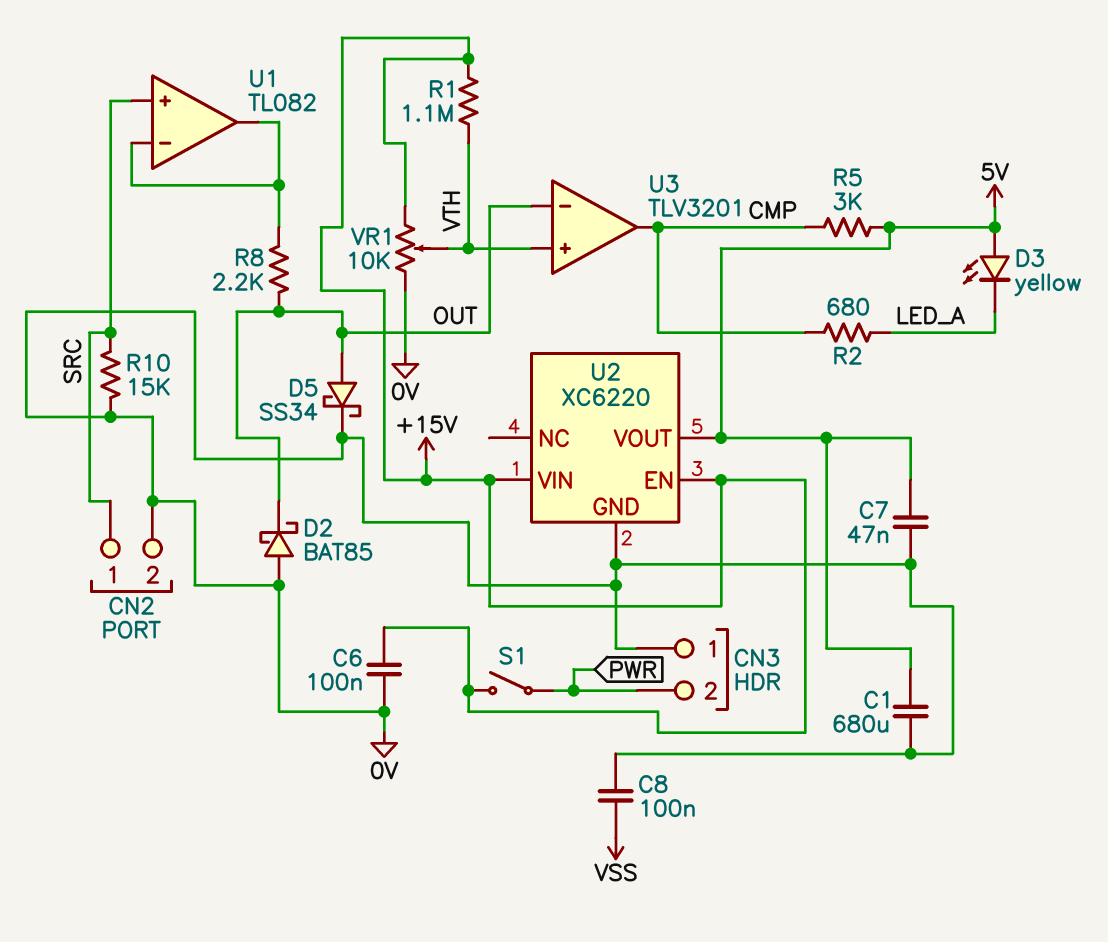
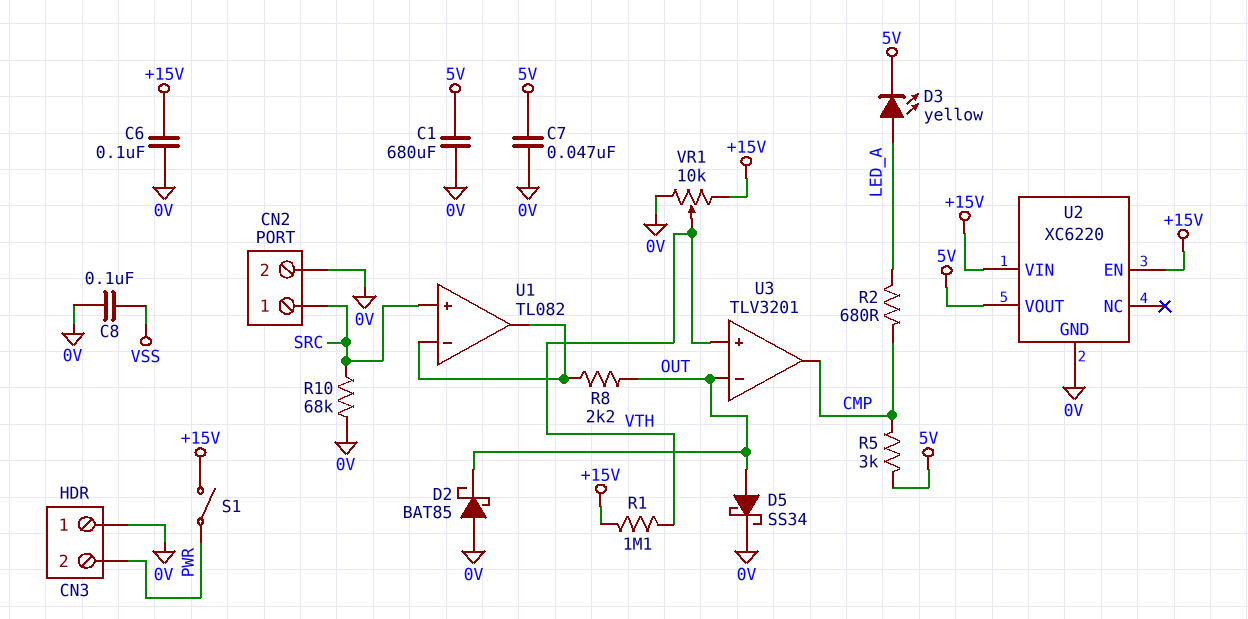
D3: LED yellow (A 5V, K LED_A) -> LED yellow (A LED_A, K 5V)
R10: 15k (0V, SRC) -> 68k (0V, SRC)

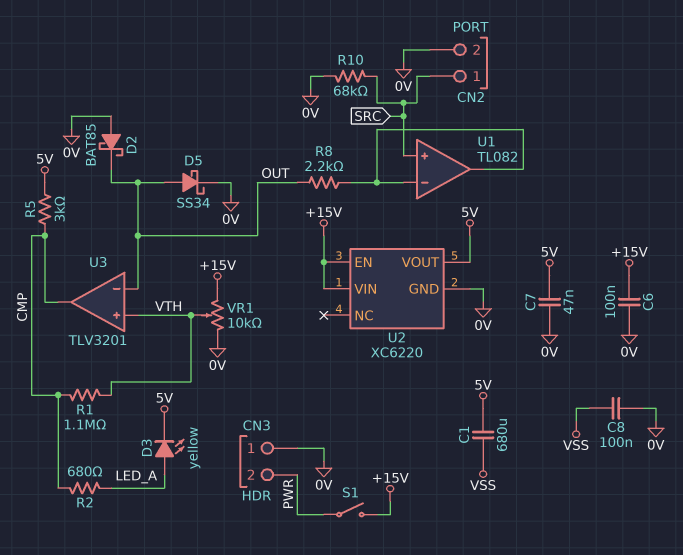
C1: 680uF (0V, 5V) -> 680uF (5V, VSS)
R1: 1.1M (+15V, VTH) -> 1.1M (CMP, VTH)

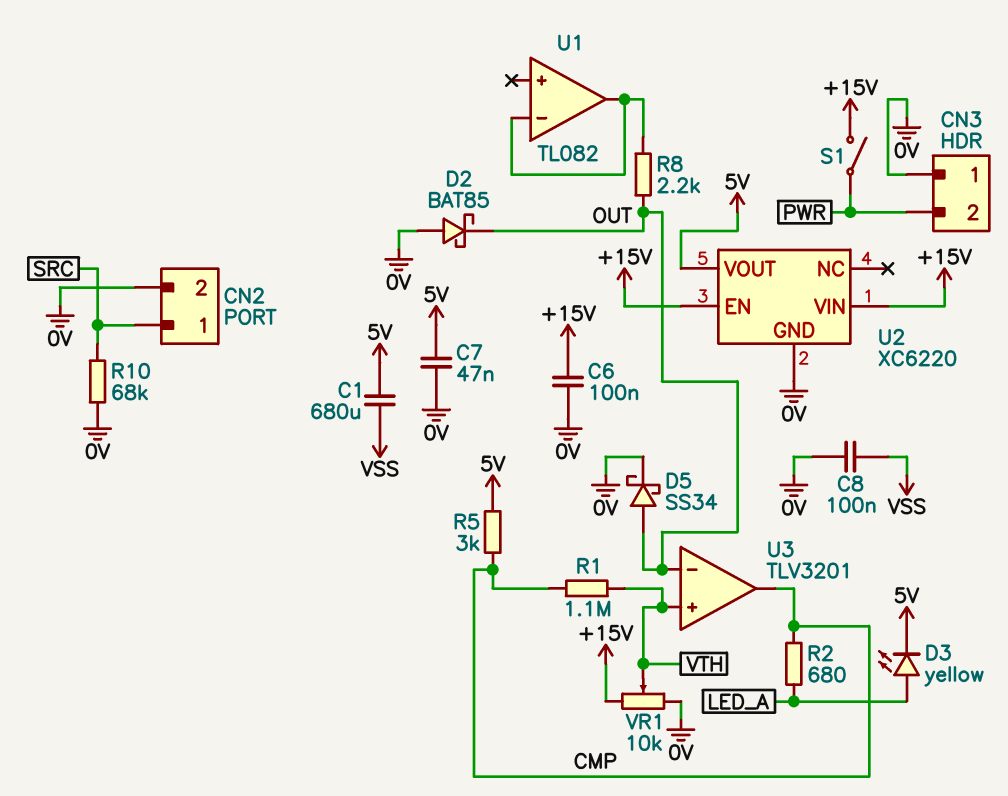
U1 pin in+: SRC -> none

